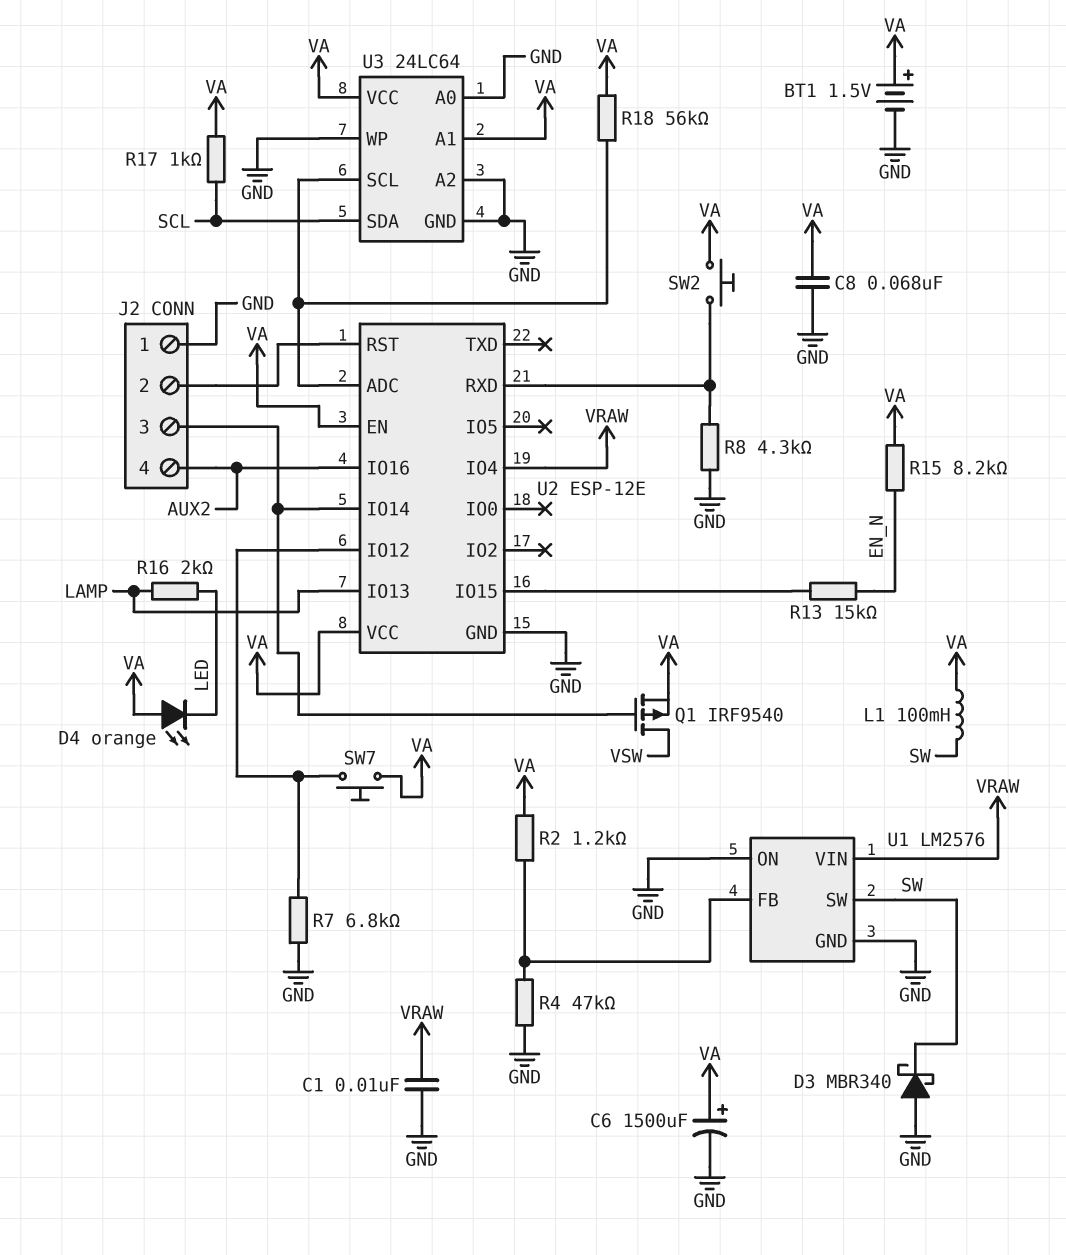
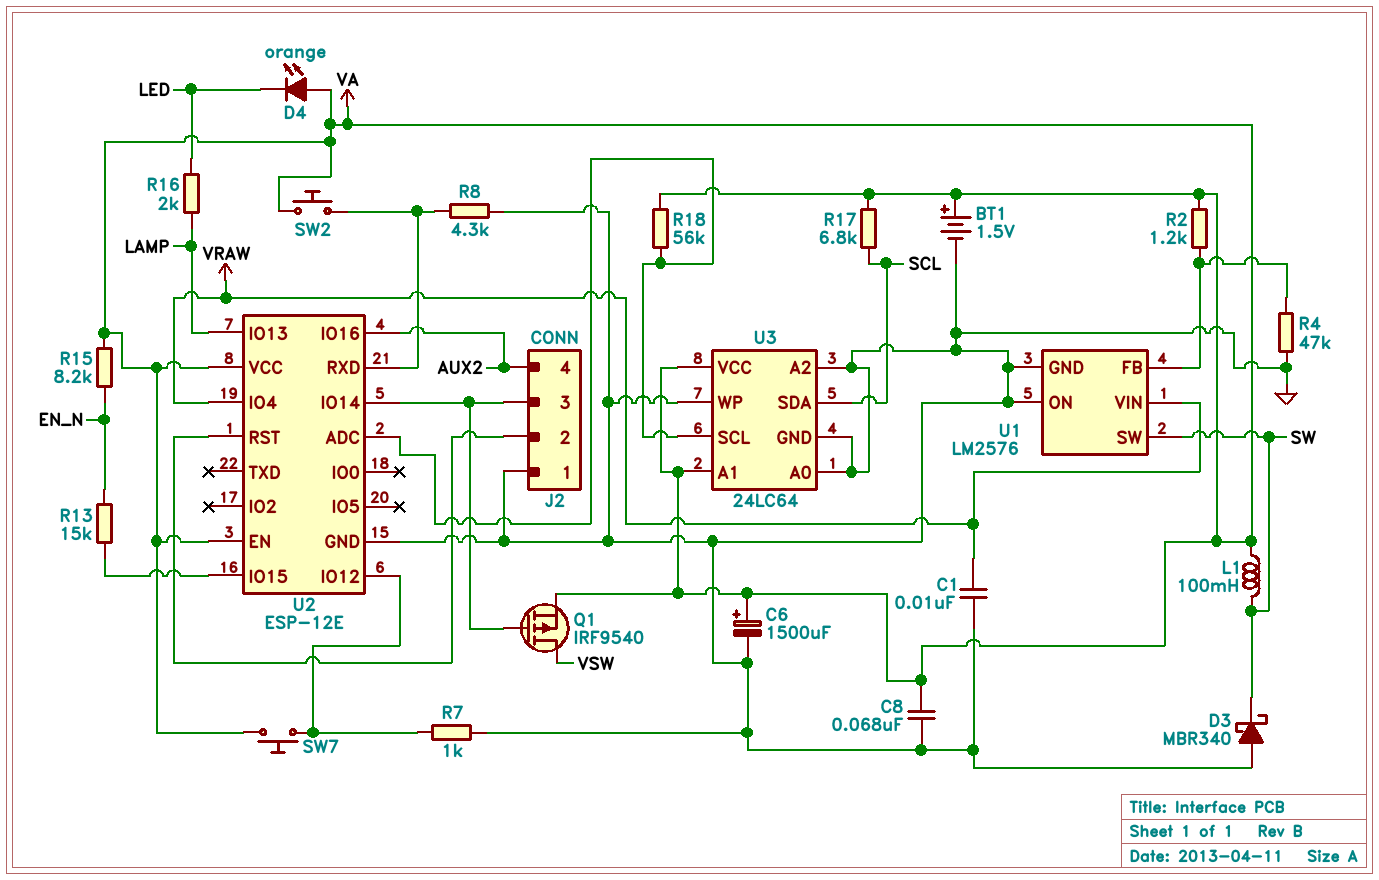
R7: 6.8k (GND, U2/IO12) -> 1k (GND, U2/IO12)
R17: 1k (SCL, VA) -> 6.8k (SCL, VA)

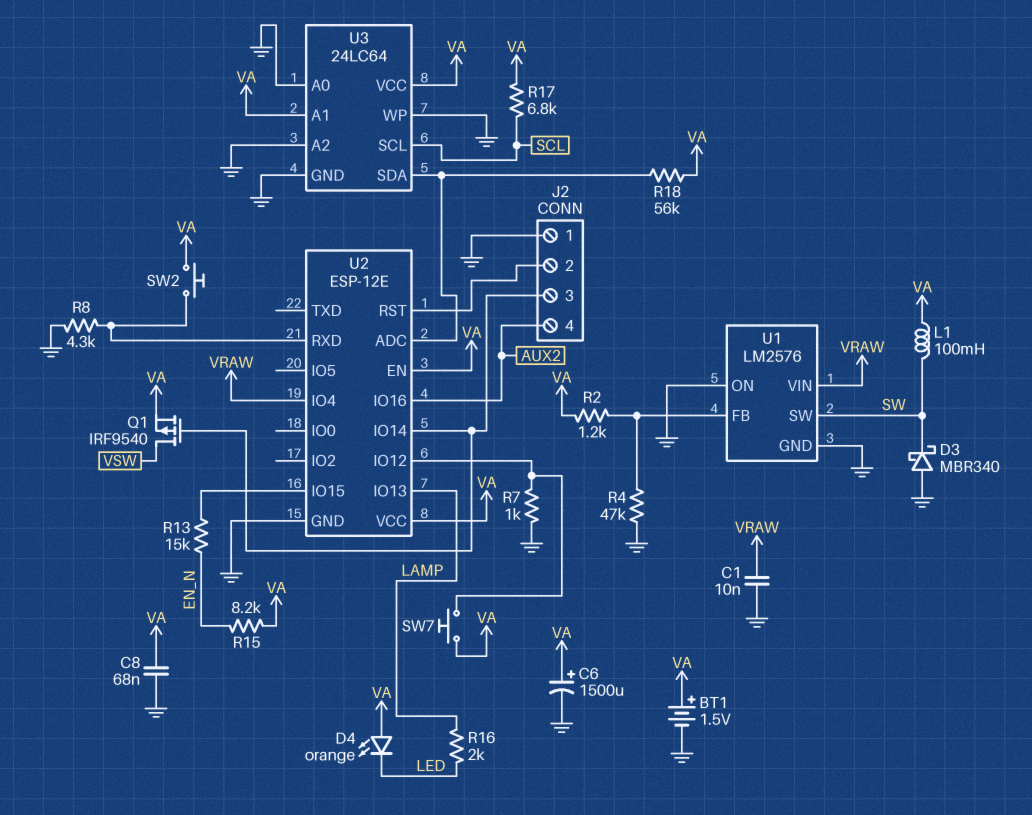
U3 pin SCL: U2/ADC -> SCL
U3 pin SDA: SCL -> U2/ADC

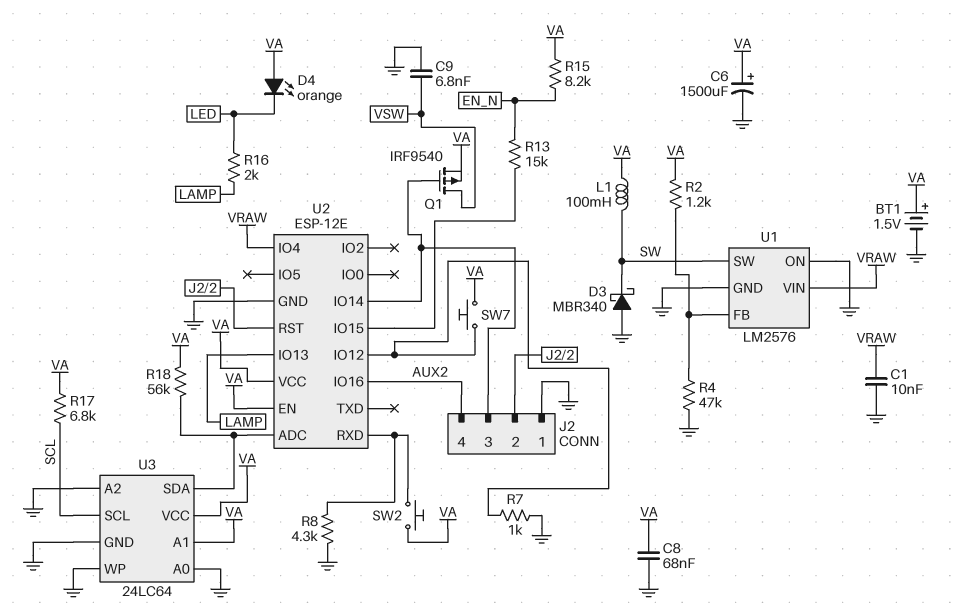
C9: none -> 6.8nF (GND, VSW)

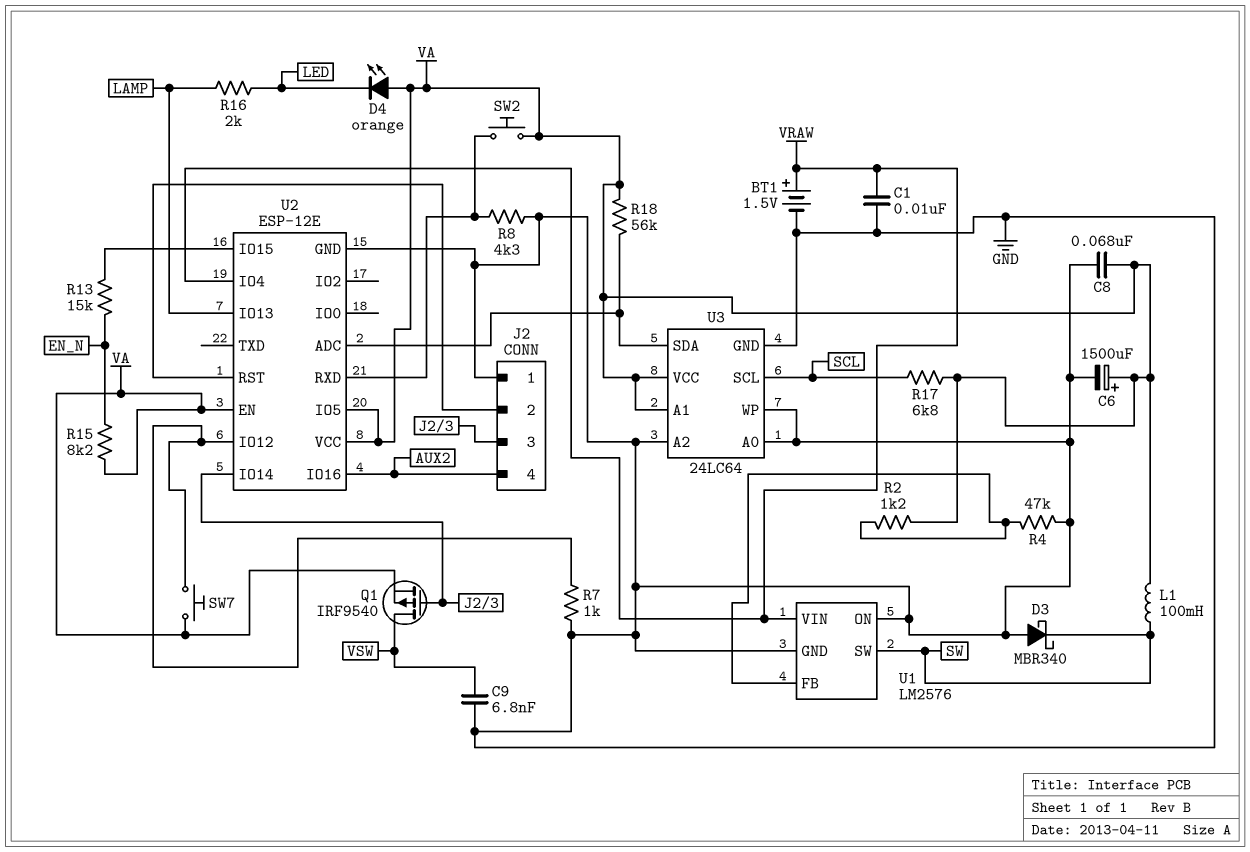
BT1: 1.5V (plus VA, minus GND) -> 1.5V (plus VRAW, minus GND)
U2 pin IO5: none -> VA

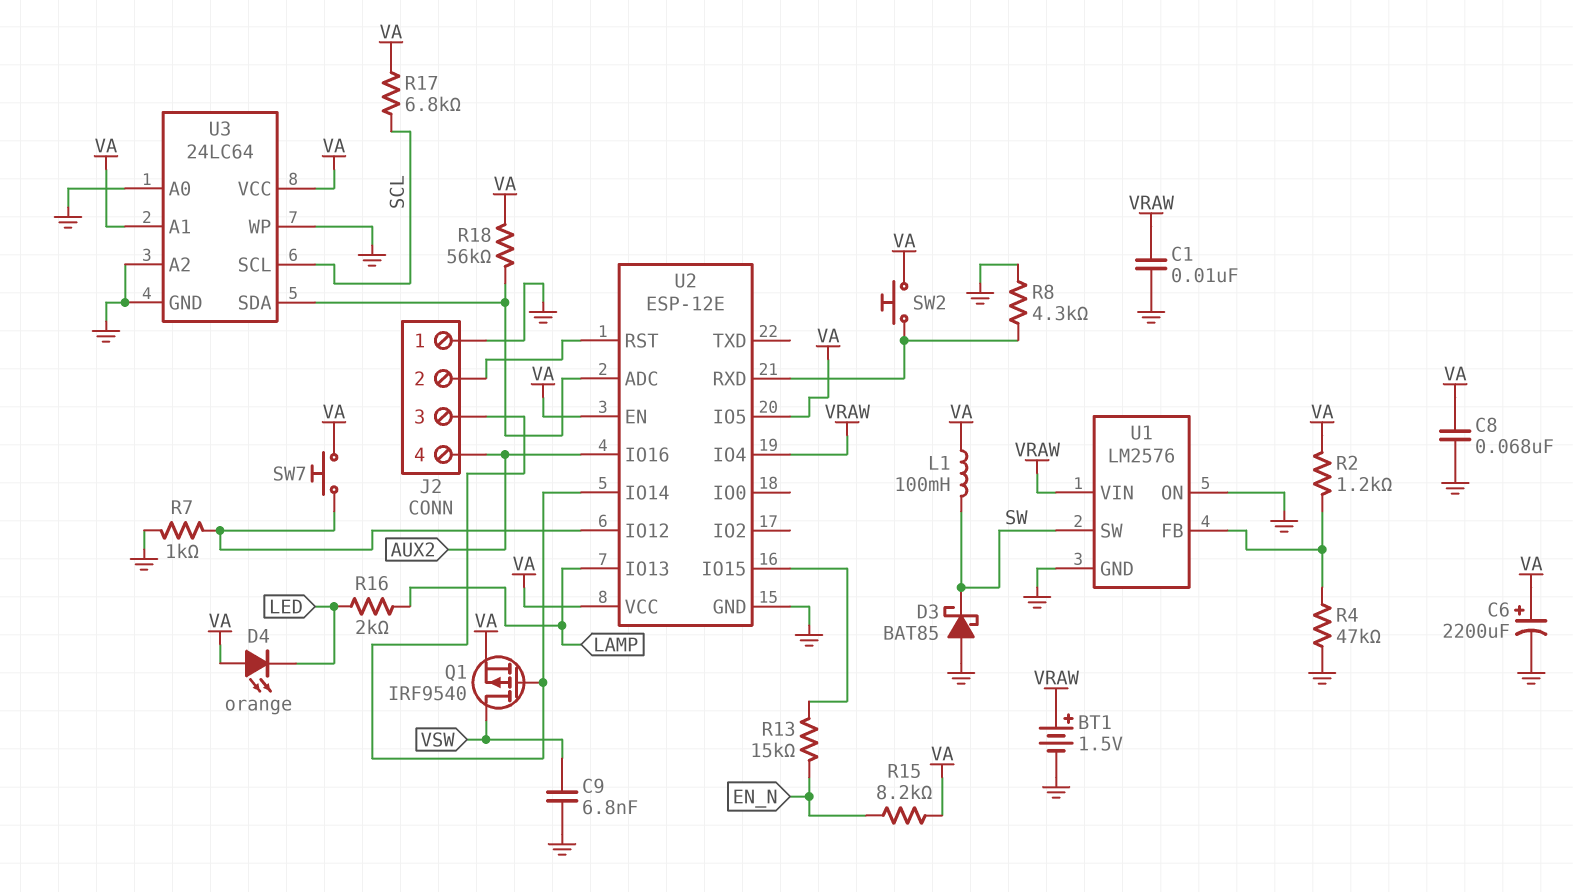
C6: 1500uF (plus VA, minus GND) -> 2200uF (plus VA, minus GND)
D3: schottky MBR340 (A GND, K SW) -> schottky BAT85 (A GND, K SW)

